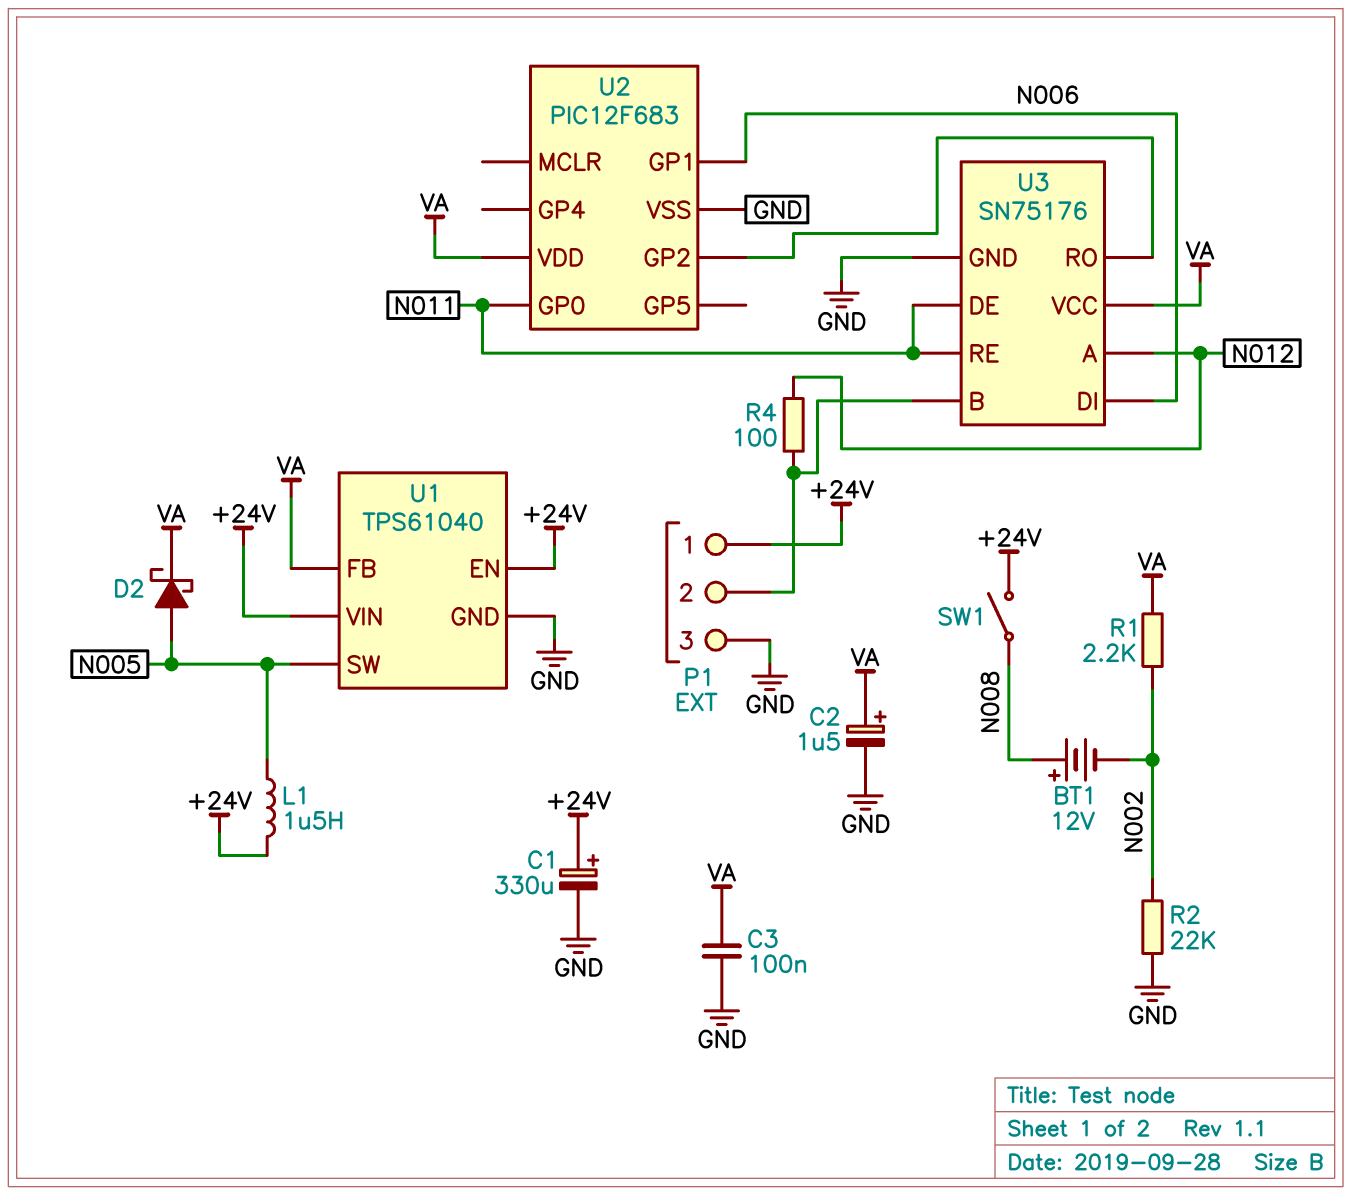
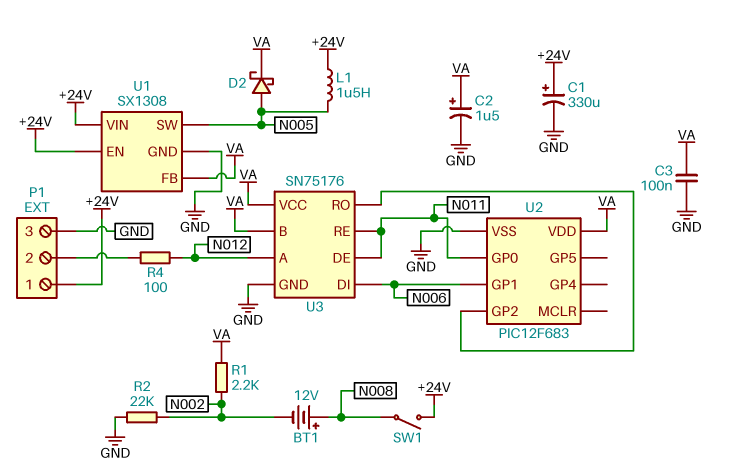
U1: TPS61040 -> SX1308
U3 pin B: P1/2 -> VA

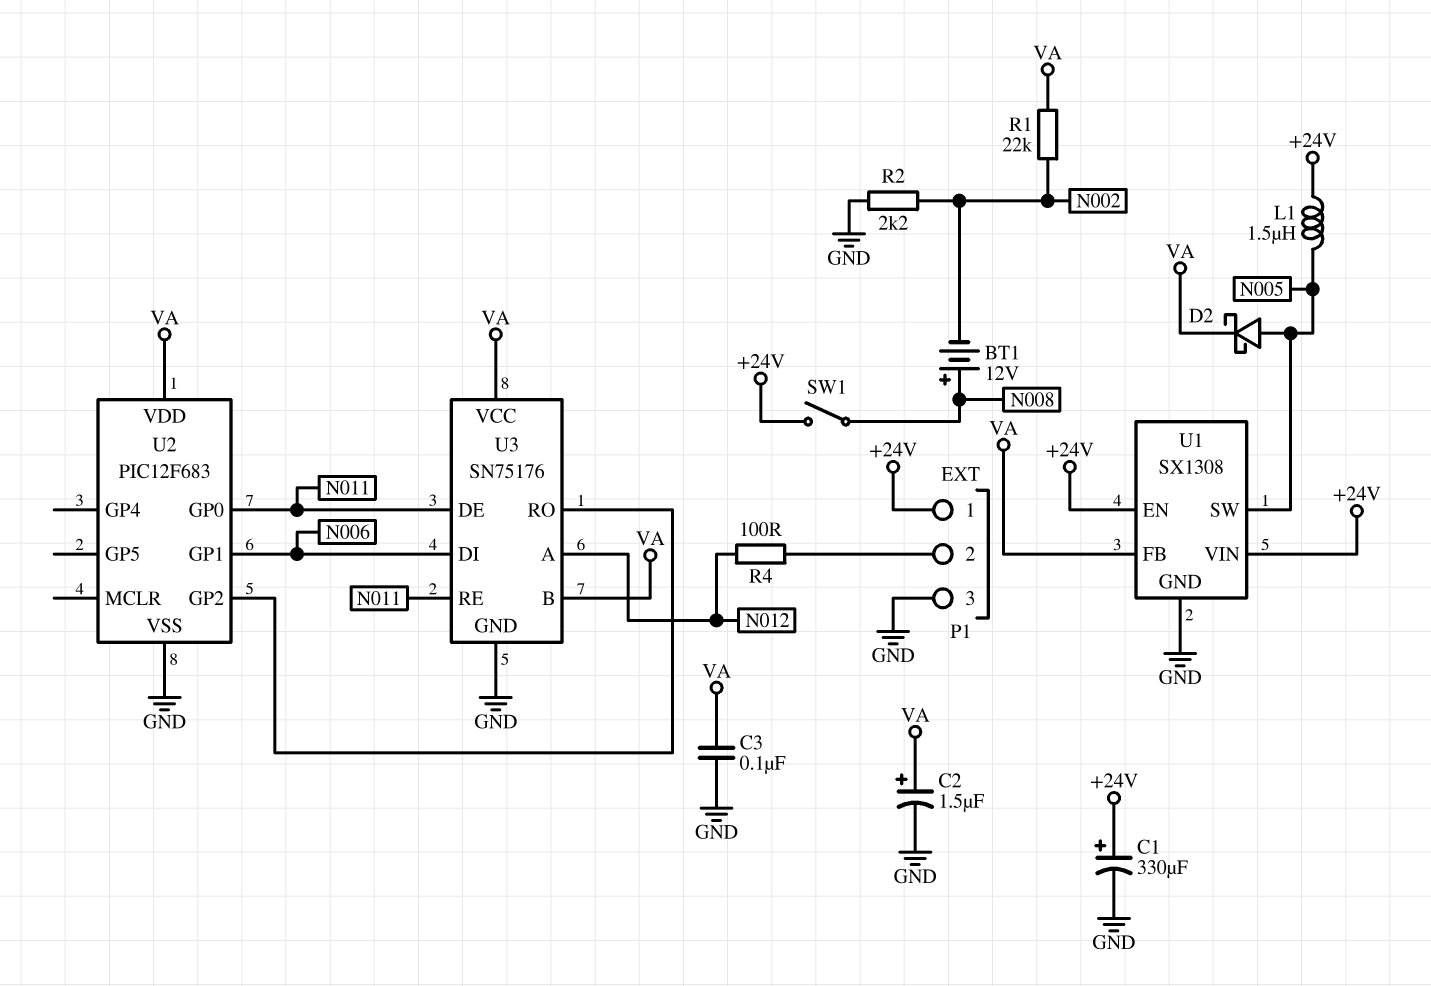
R1: 2.2k (N002, VA) -> 22k (N002, VA)
R2: 22k (GND, N002) -> 2.2k (GND, N002)

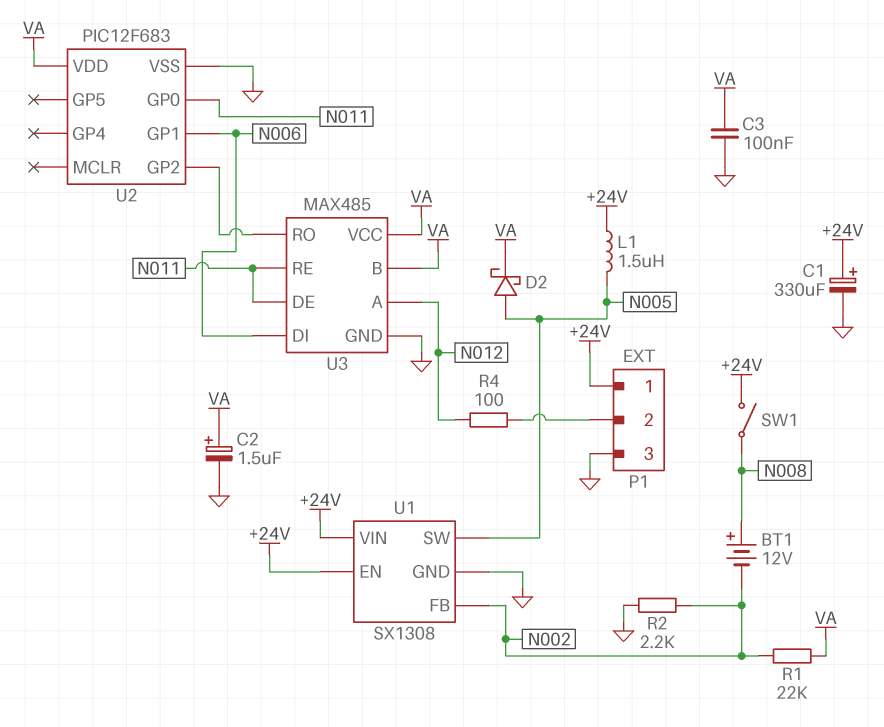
U1 pin FB: VA -> N002
U3: SN75176 -> MAX485

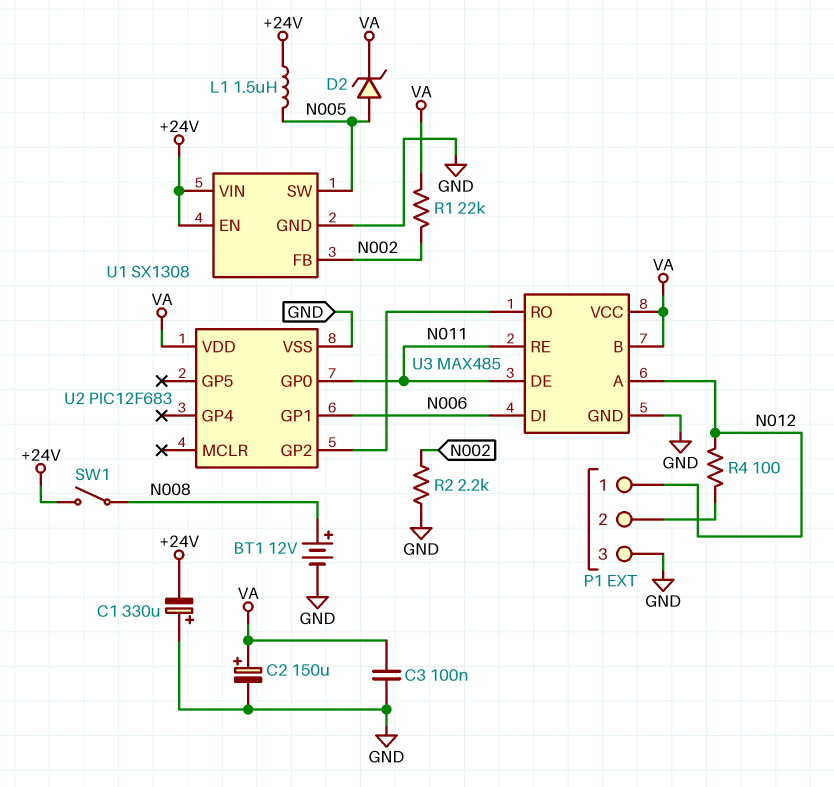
BT1: 12V (plus N008, minus N002) -> 12V (plus N008, minus GND)
C1: 330uF (plus +24V, minus GND) -> 330uF (plus GND, minus +24V)
C2: 1.5uF (plus VA, minus GND) -> 150uF (plus VA, minus GND)
D2: schottky (A N005, K VA) -> zener (A N005, K VA)
P1 pin 1: +24V -> N012

